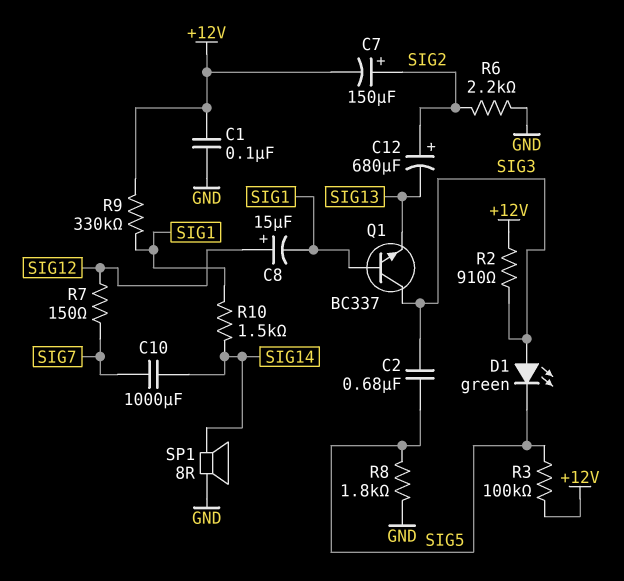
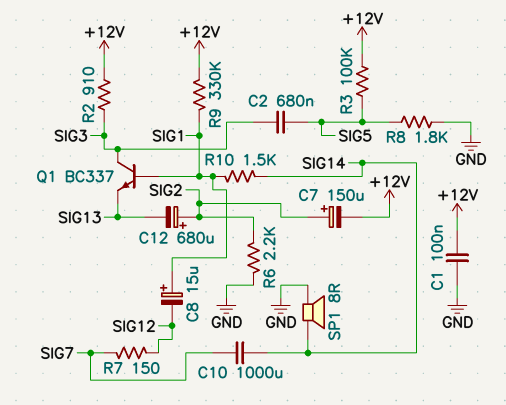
C8: 15uF (plus SIG12, minus SIG1) -> 15uF (plus SIG1, minus SIG12)
D1: LED green (A SIG3, K SIG5) -> none

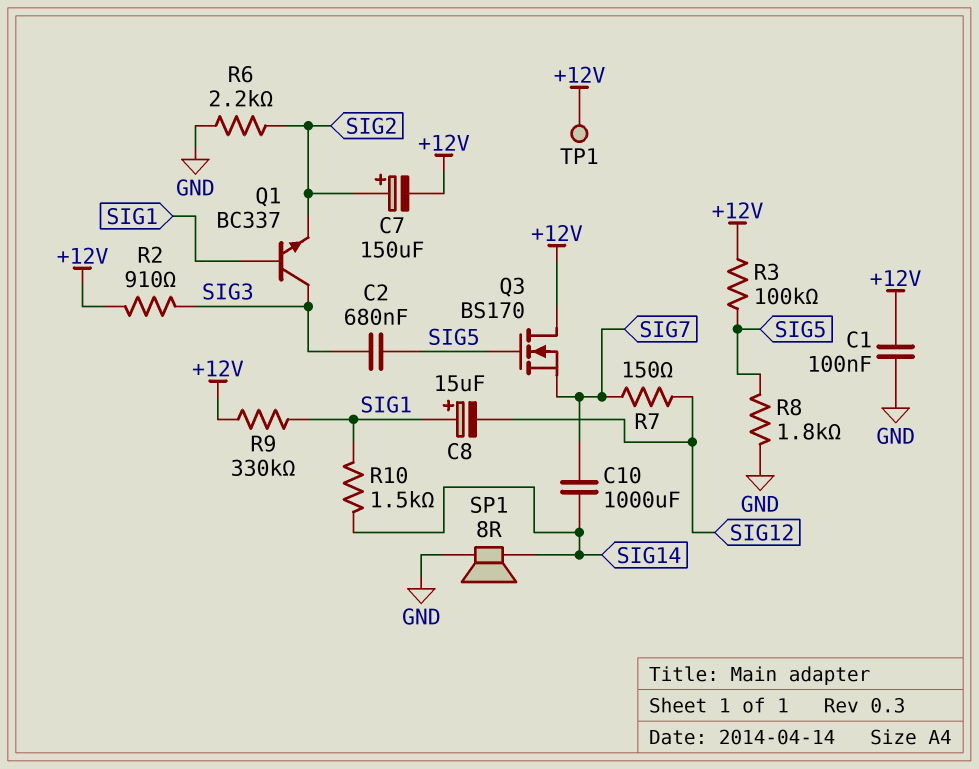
C12: 680uF (plus SIG2, minus SIG13) -> none
Q1: NPN BC337 (B SIG1, C SIG3, E SIG13) -> NPN BC337 (B SIG1, C SIG3, E SIG2)
Q3: none -> NMOS BS170 (G SIG5, D +12V, S SIG7)
TP1: none -> test point (+12V)

